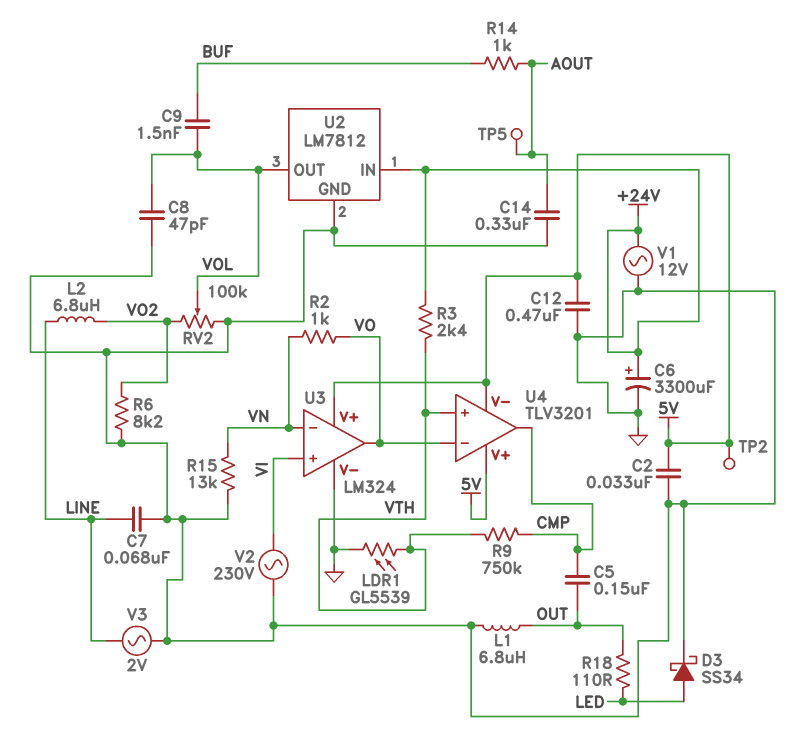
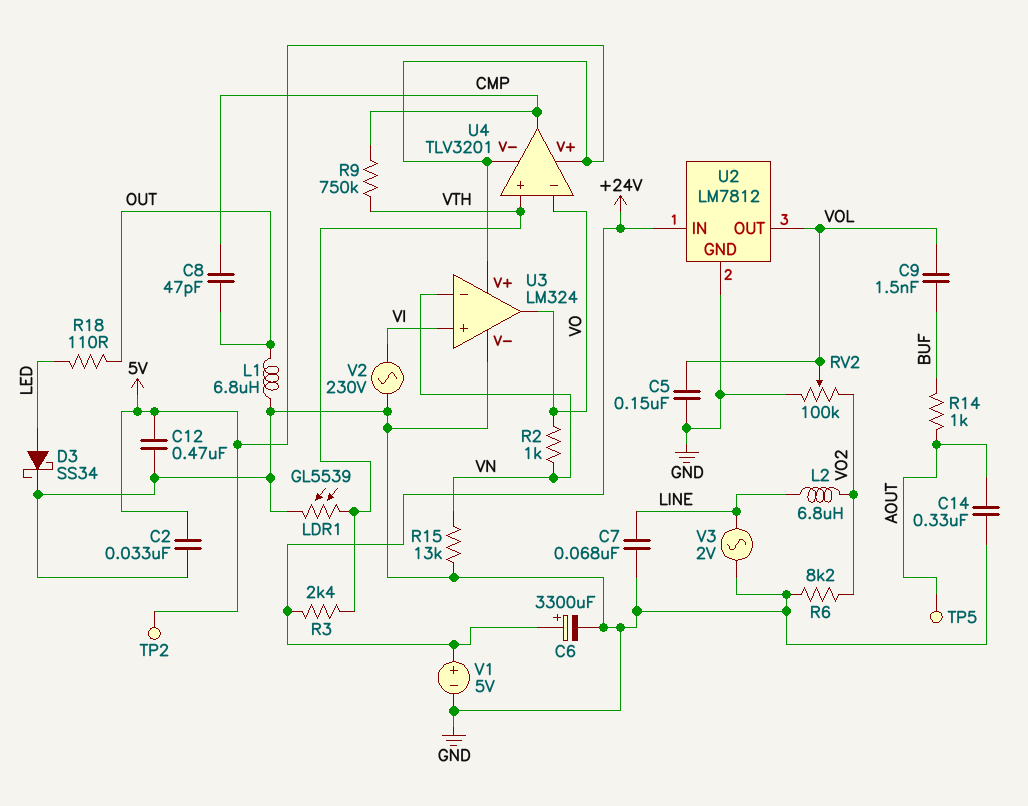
C5: 150nF (CMP, OUT) -> 150nF (GND, VOL)
C8: 47pF (GND, VOL) -> 47pF (CMP, OUT)
V1: AC 12V (+24V, GND) -> 5V (plus +24V, minus GND)

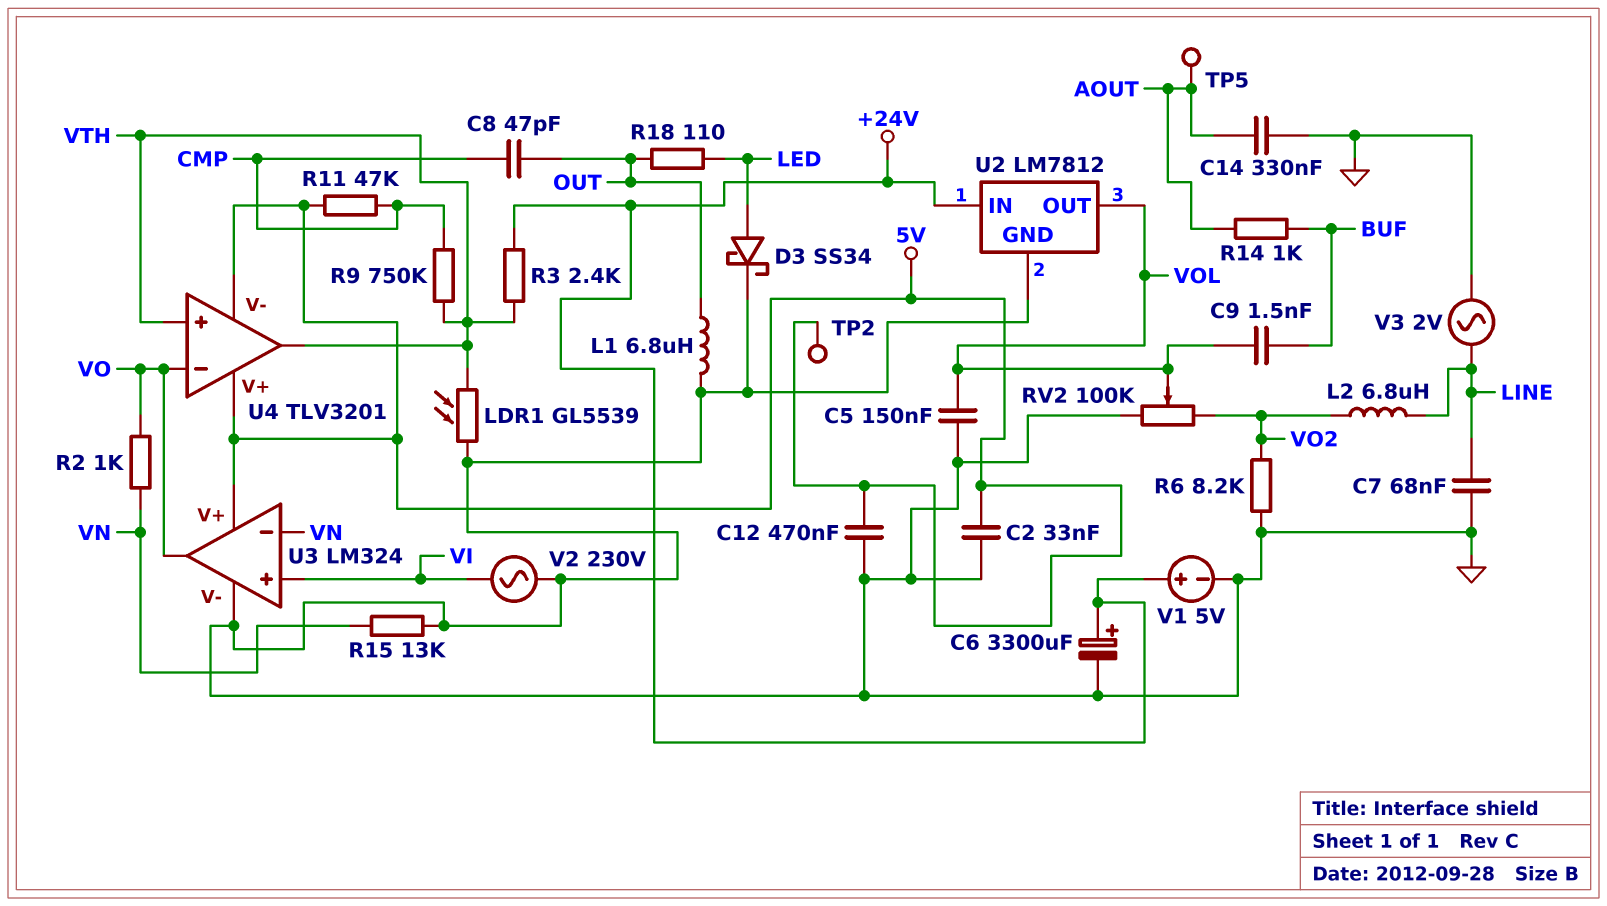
R11: none -> 47k (5V, CMP)
U4 pin out: CMP -> VTH

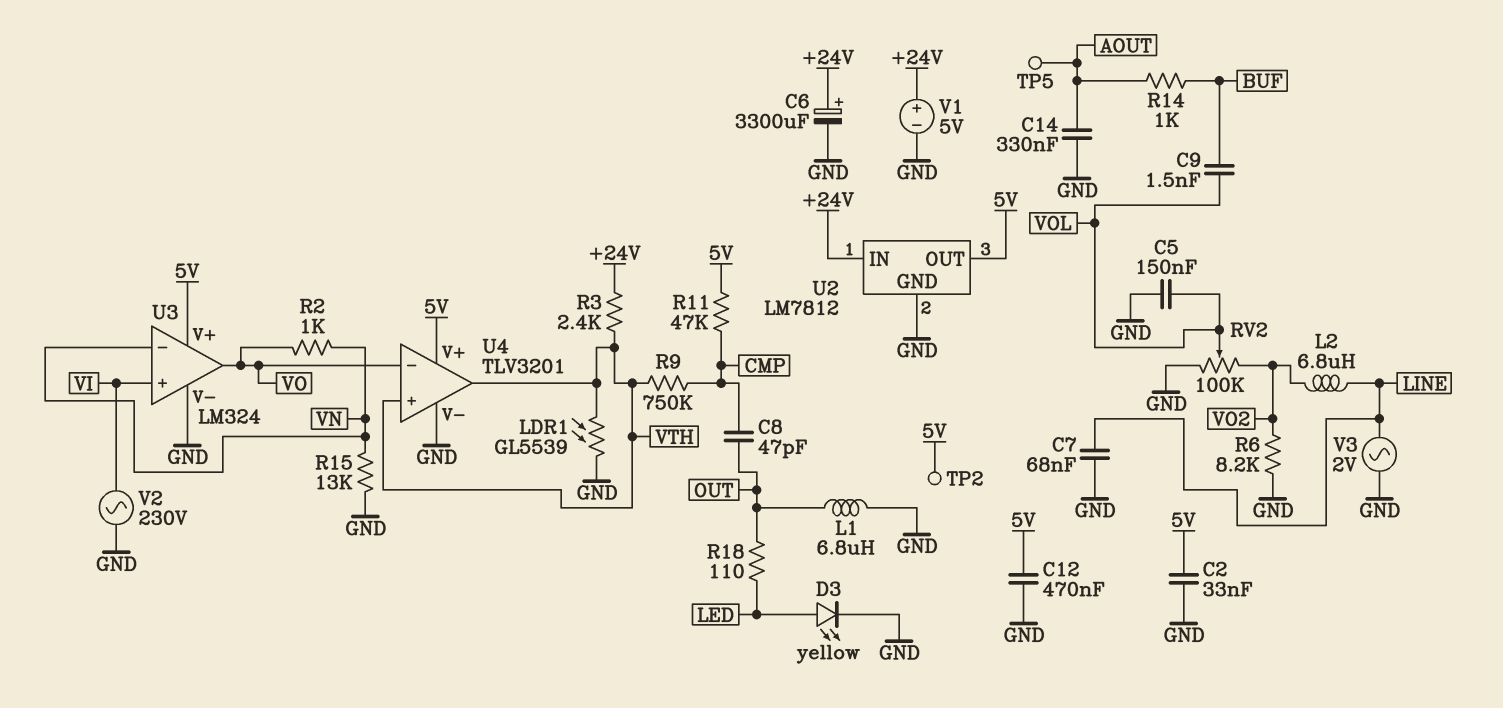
D3: schottky SS34 (A LED, K GND) -> LED yellow (A LED, K GND)
U2 pin OUT: VOL -> 5V
U4 pin V-: 5V -> GND

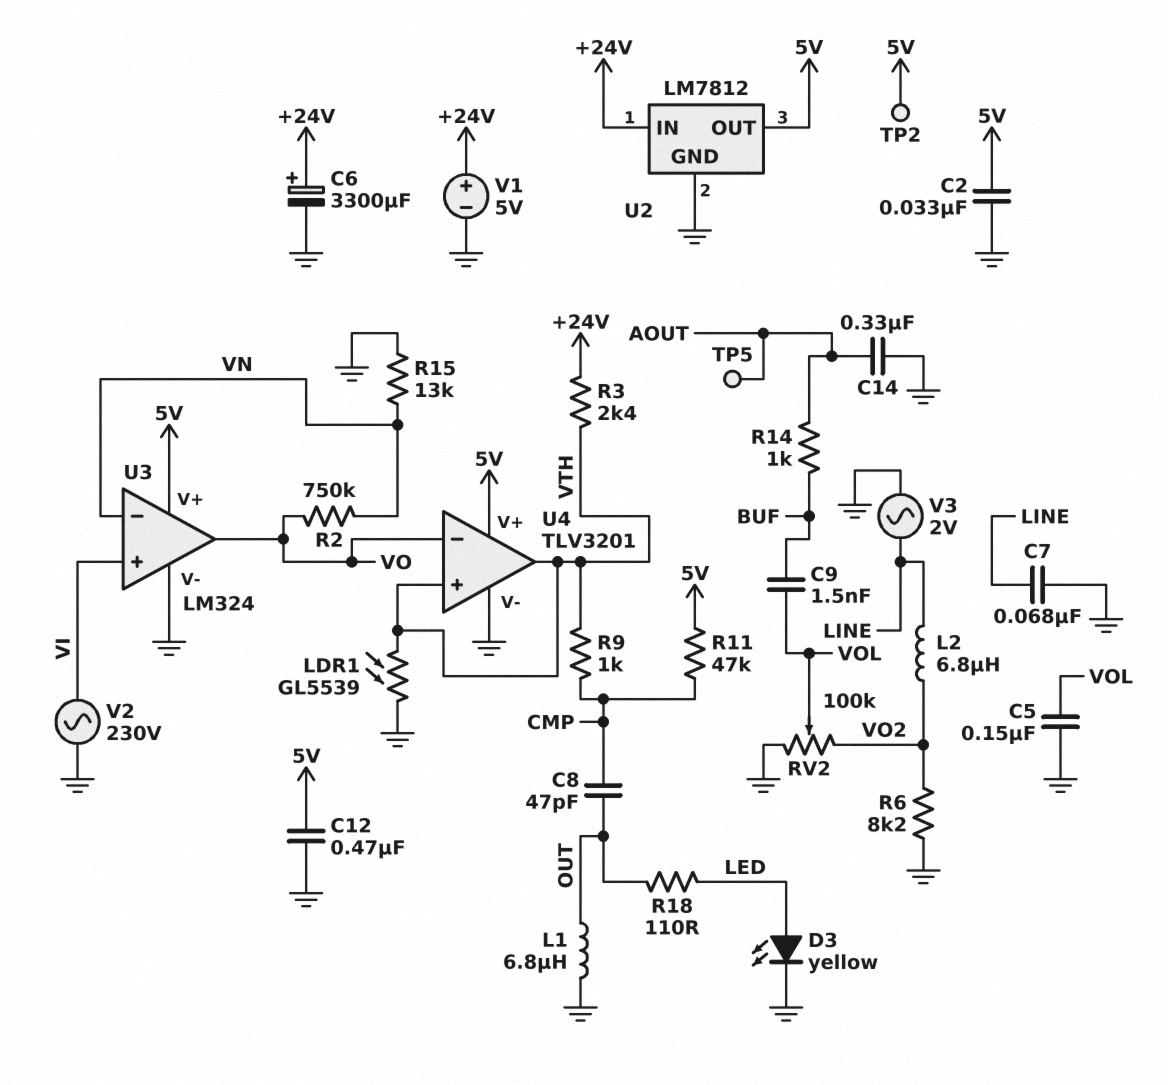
R2: 1k (VN, VO) -> 750k (VN, VO)
R9: 750k (CMP, VTH) -> 1k (CMP, VTH)

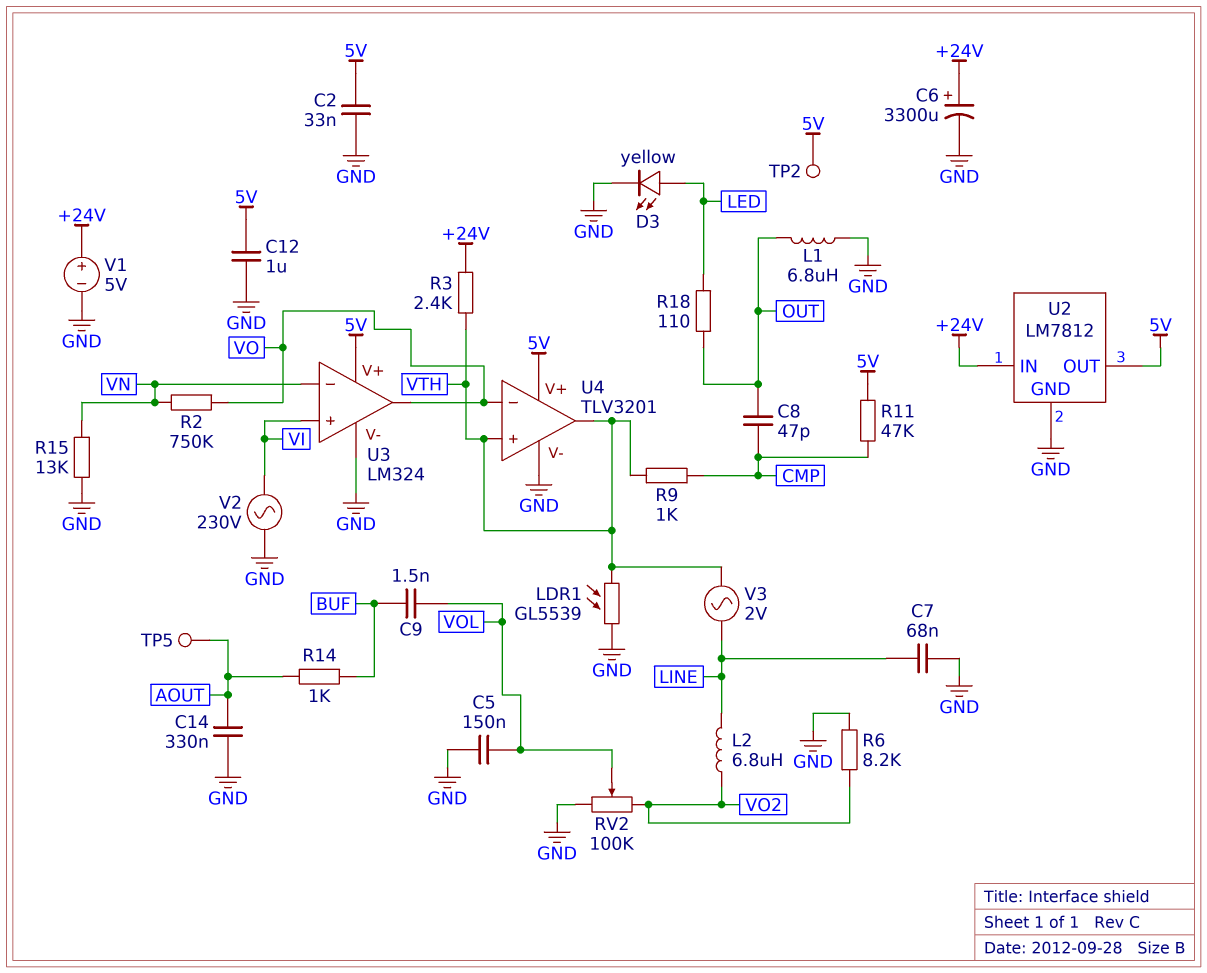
C12: 470nF (5V, GND) -> 1uF (5V, GND)
V3: AC 2V (GND, LINE) -> AC 2V (LINE, VTH)

